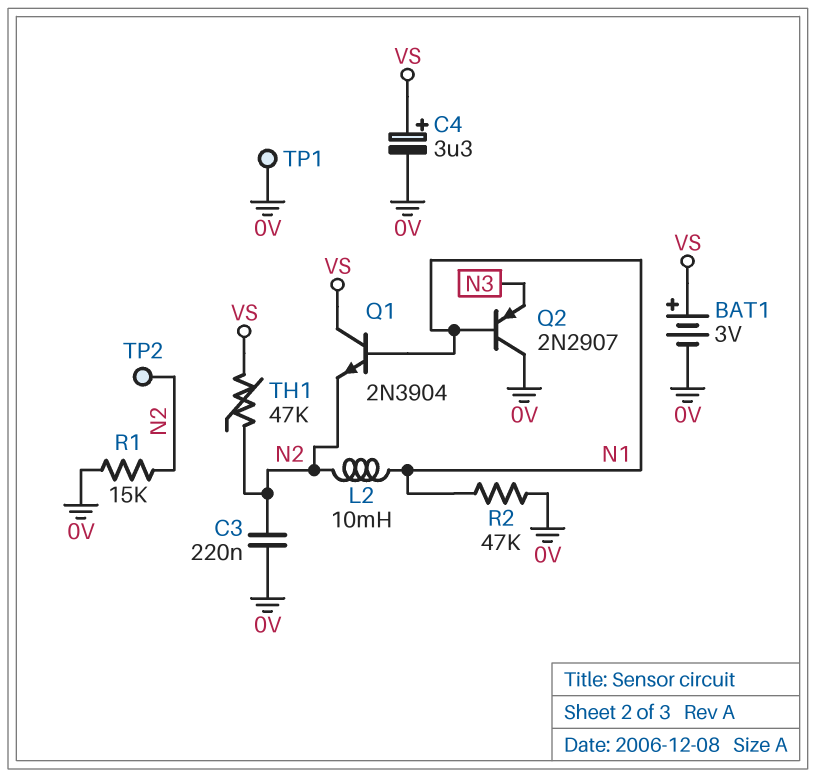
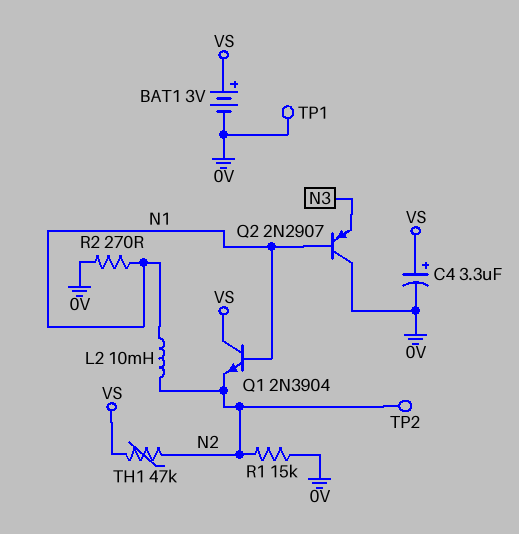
C3: 220nF (0V, N2) -> none
R2: 47k (0V, N1) -> 270 (0V, N1)

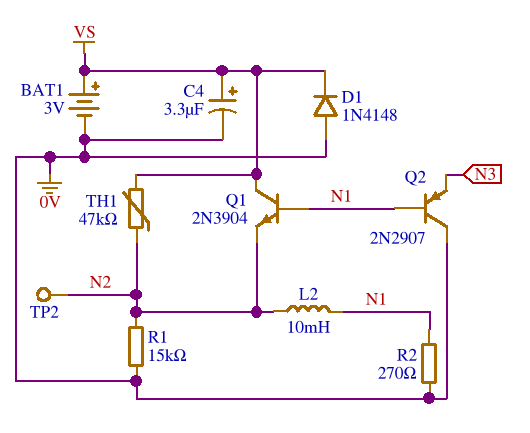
D1: none -> diode 1N4148 (A 0V, K VS)
TP1: test point (0V) -> none

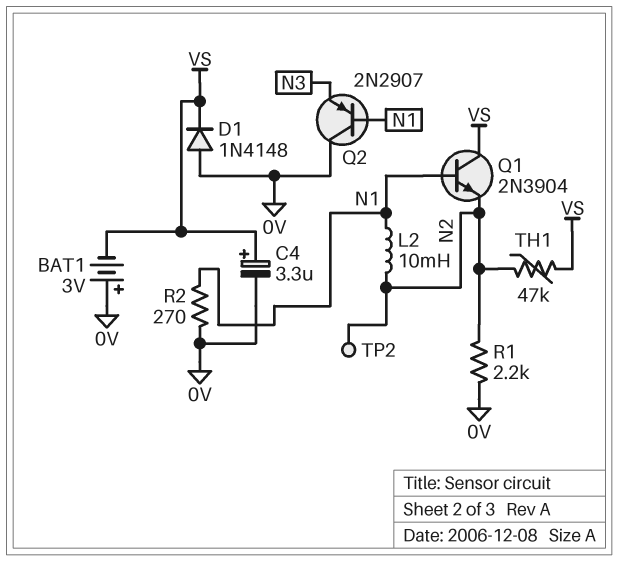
BAT1: 3V (plus VS, minus 0V) -> 3V (plus 0V, minus VS)
R1: 15k (0V, N2) -> 2.2k (0V, N2)

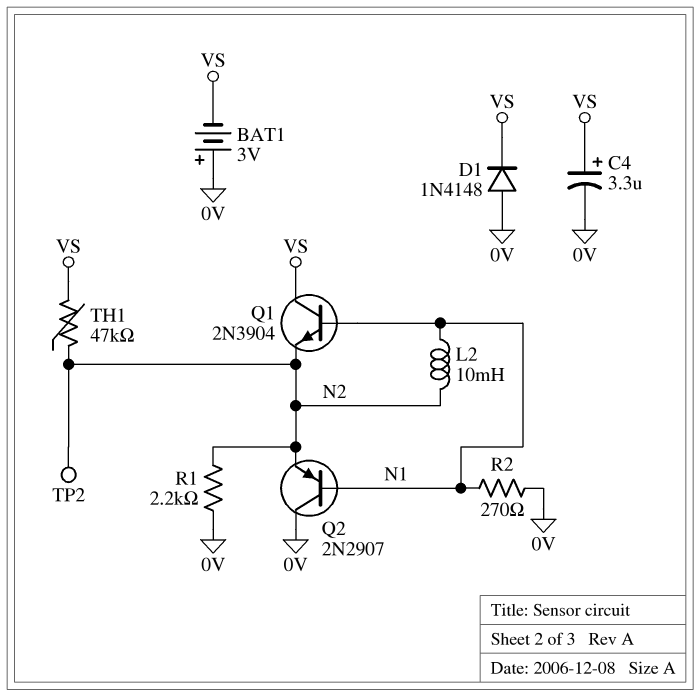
Q2: PNP 2N2907 (B N1, C 0V, E N3) -> PNP 2N2907 (B N1, C 0V, E N2)

